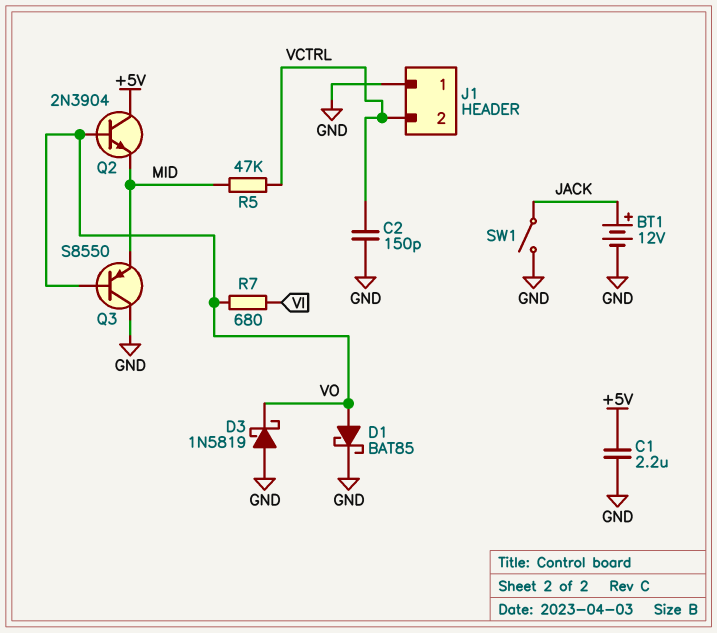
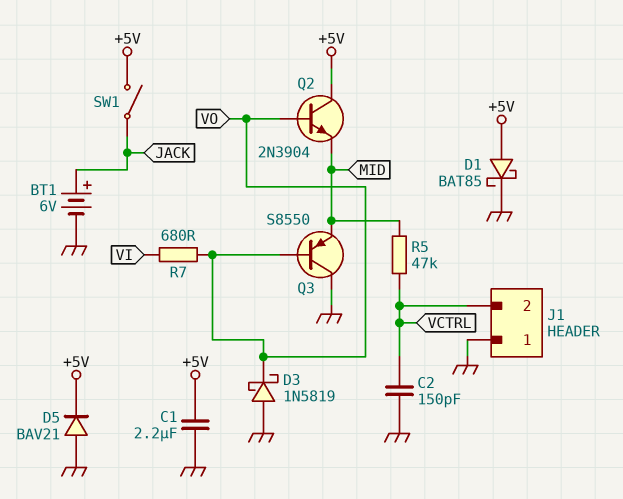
BT1: 12V (plus JACK, minus GND) -> 6V (plus JACK, minus GND)
D1: schottky BAT85 (A VO, K GND) -> schottky BAT85 (A +5V, K GND)
D5: none -> diode BAV21 (A GND, K +5V)
SW1: switch (GND, JACK) -> switch (+5V, JACK)

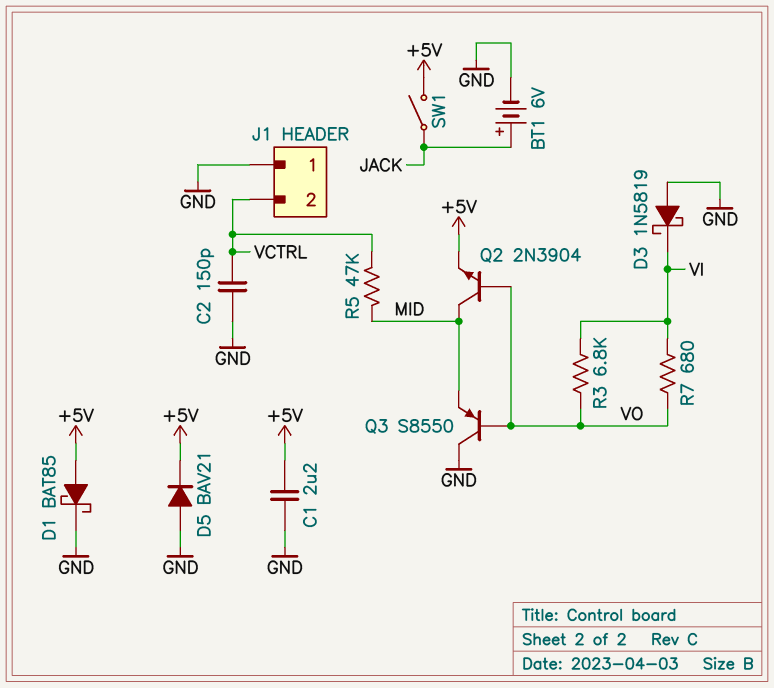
D3: schottky 1N5819 (A GND, K VO) -> schottky 1N5819 (A GND, K VI)
Q2: NPN 2N3904 (B VO, C +5V, E MID) -> NPN 2N3904 (B VO, C MID, E +5V)
R3: none -> 6.8k (VI, VO)

